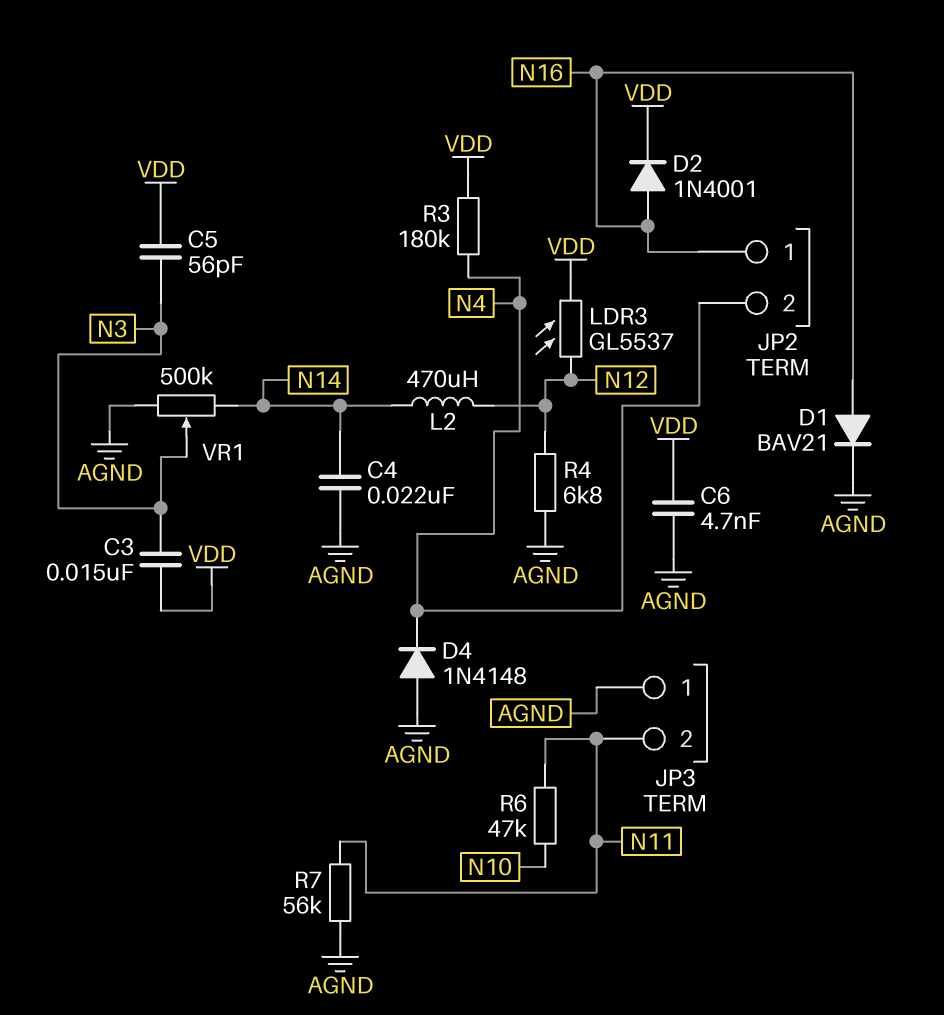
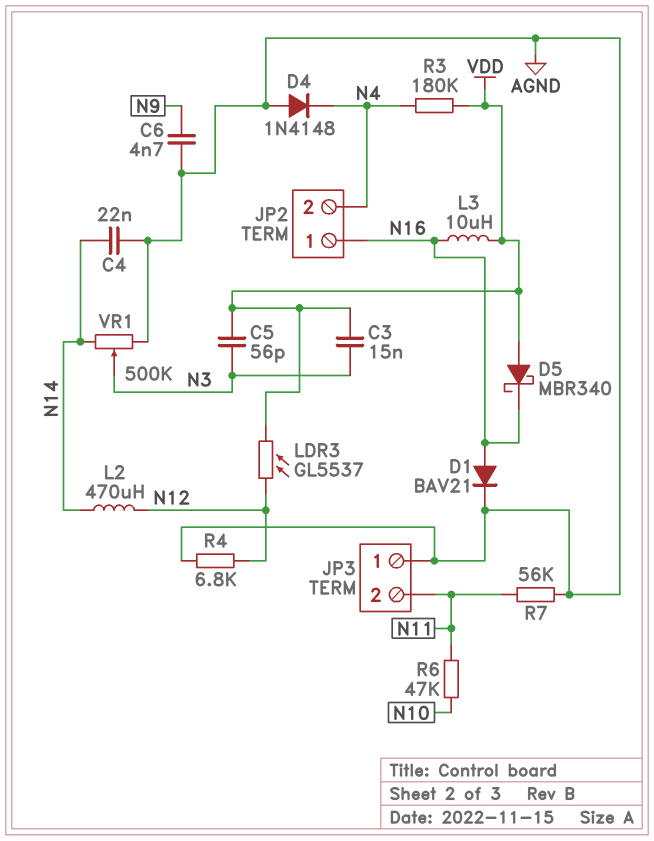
C6: 4.7nF (AGND, VDD) -> 4.7nF (AGND, N9)
D2: diode 1N4001 (A N16, K VDD) -> none
D5: none -> schottky MBR340 (A VDD, K N16)
L3: none -> 10uH (N16, VDD)

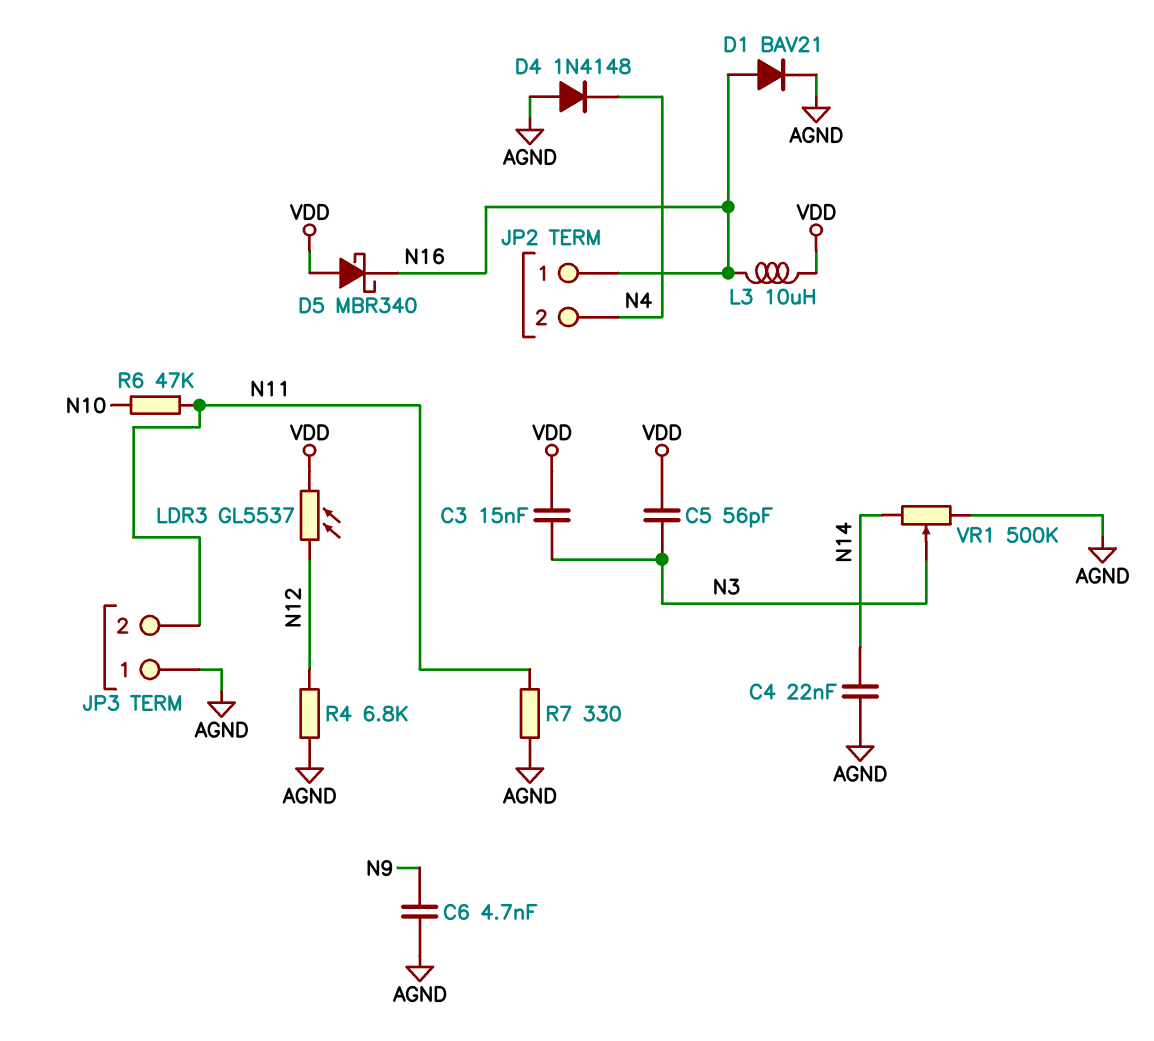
L2: 470uH (N12, N14) -> none
R3: 180k (N4, VDD) -> none
R7: 56k (AGND, N11) -> 330 (AGND, N11)

